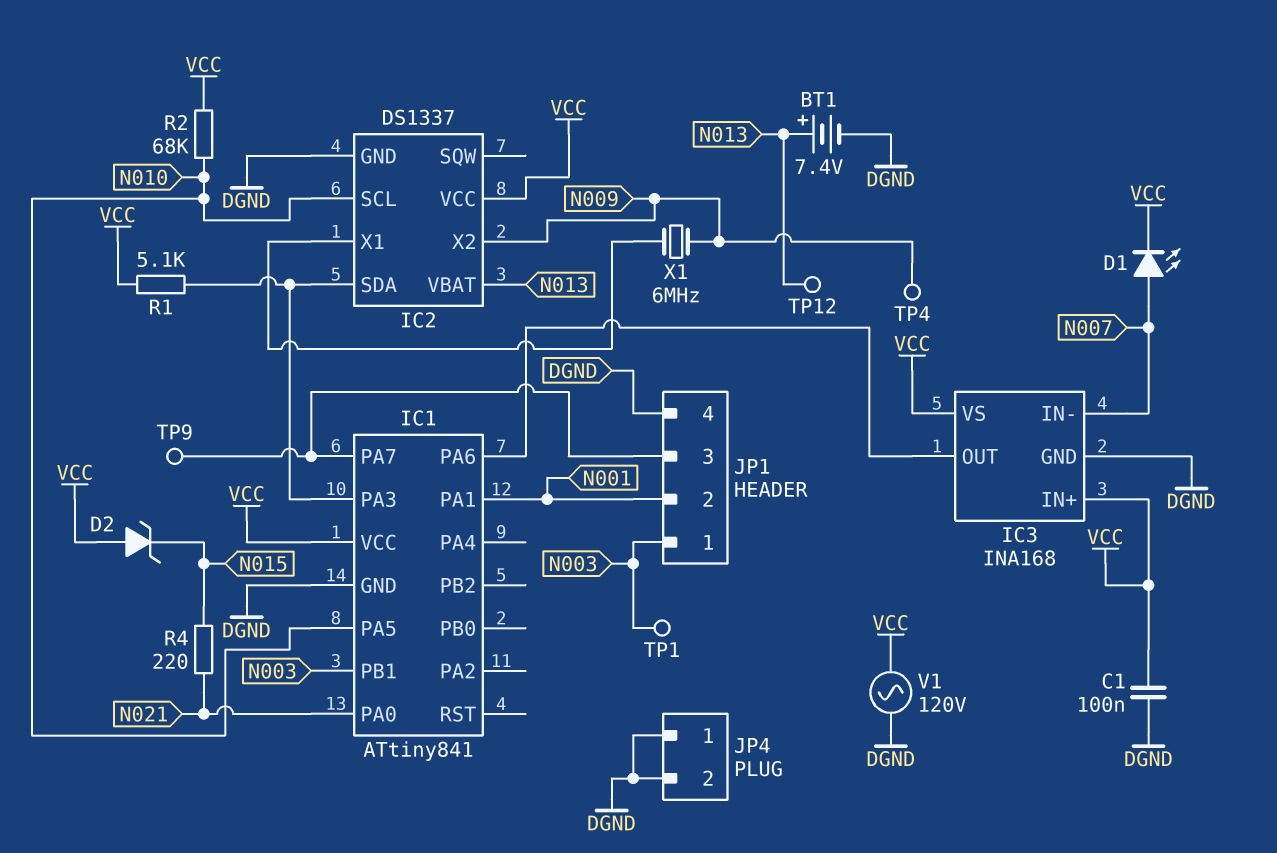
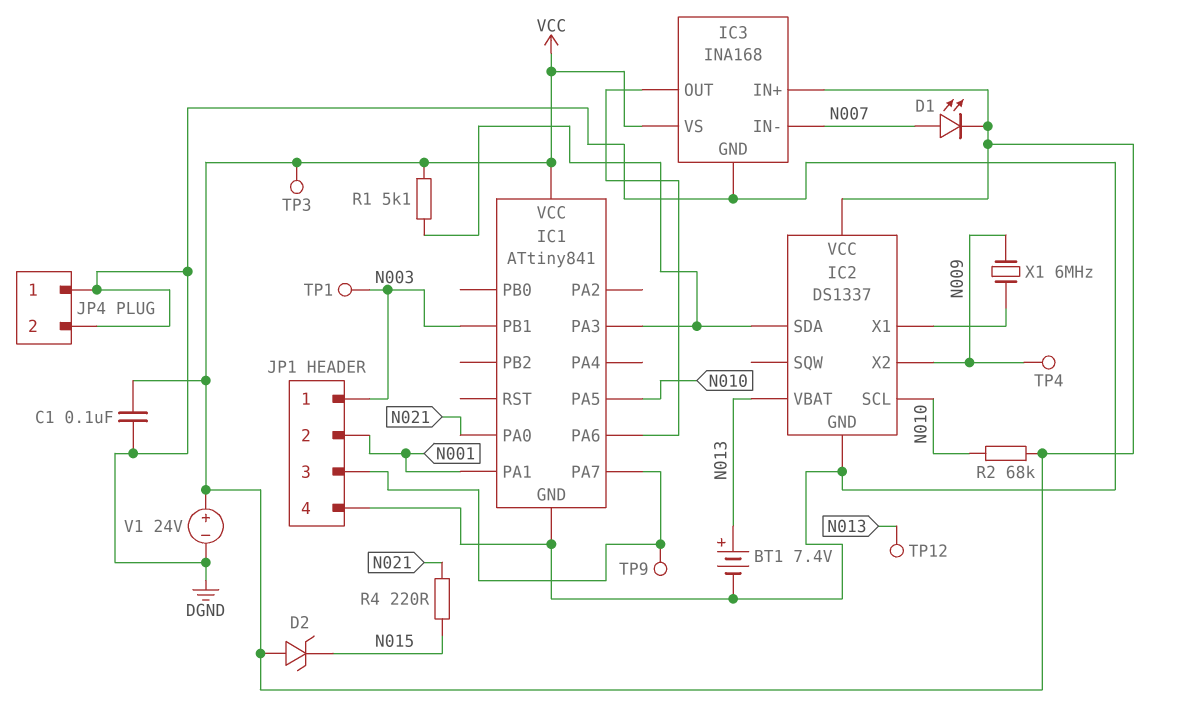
TP3: none -> test point (VCC)
V1: AC 120V (DGND, VCC) -> 24V (plus VCC, minus DGND)

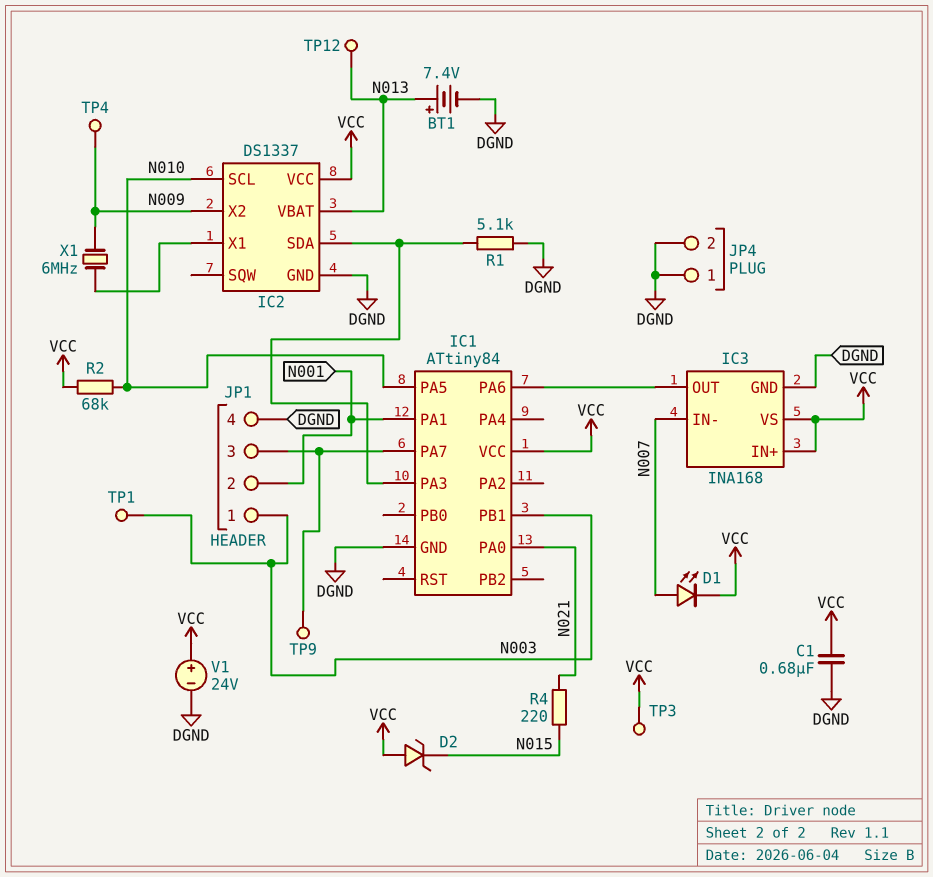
C1: 100nF (DGND, VCC) -> 680nF (DGND, VCC)
IC1: ATtiny841 -> ATtiny84
R1: 5.1k (IC1/PA3, VCC) -> 5.1k (DGND, IC1/PA3)

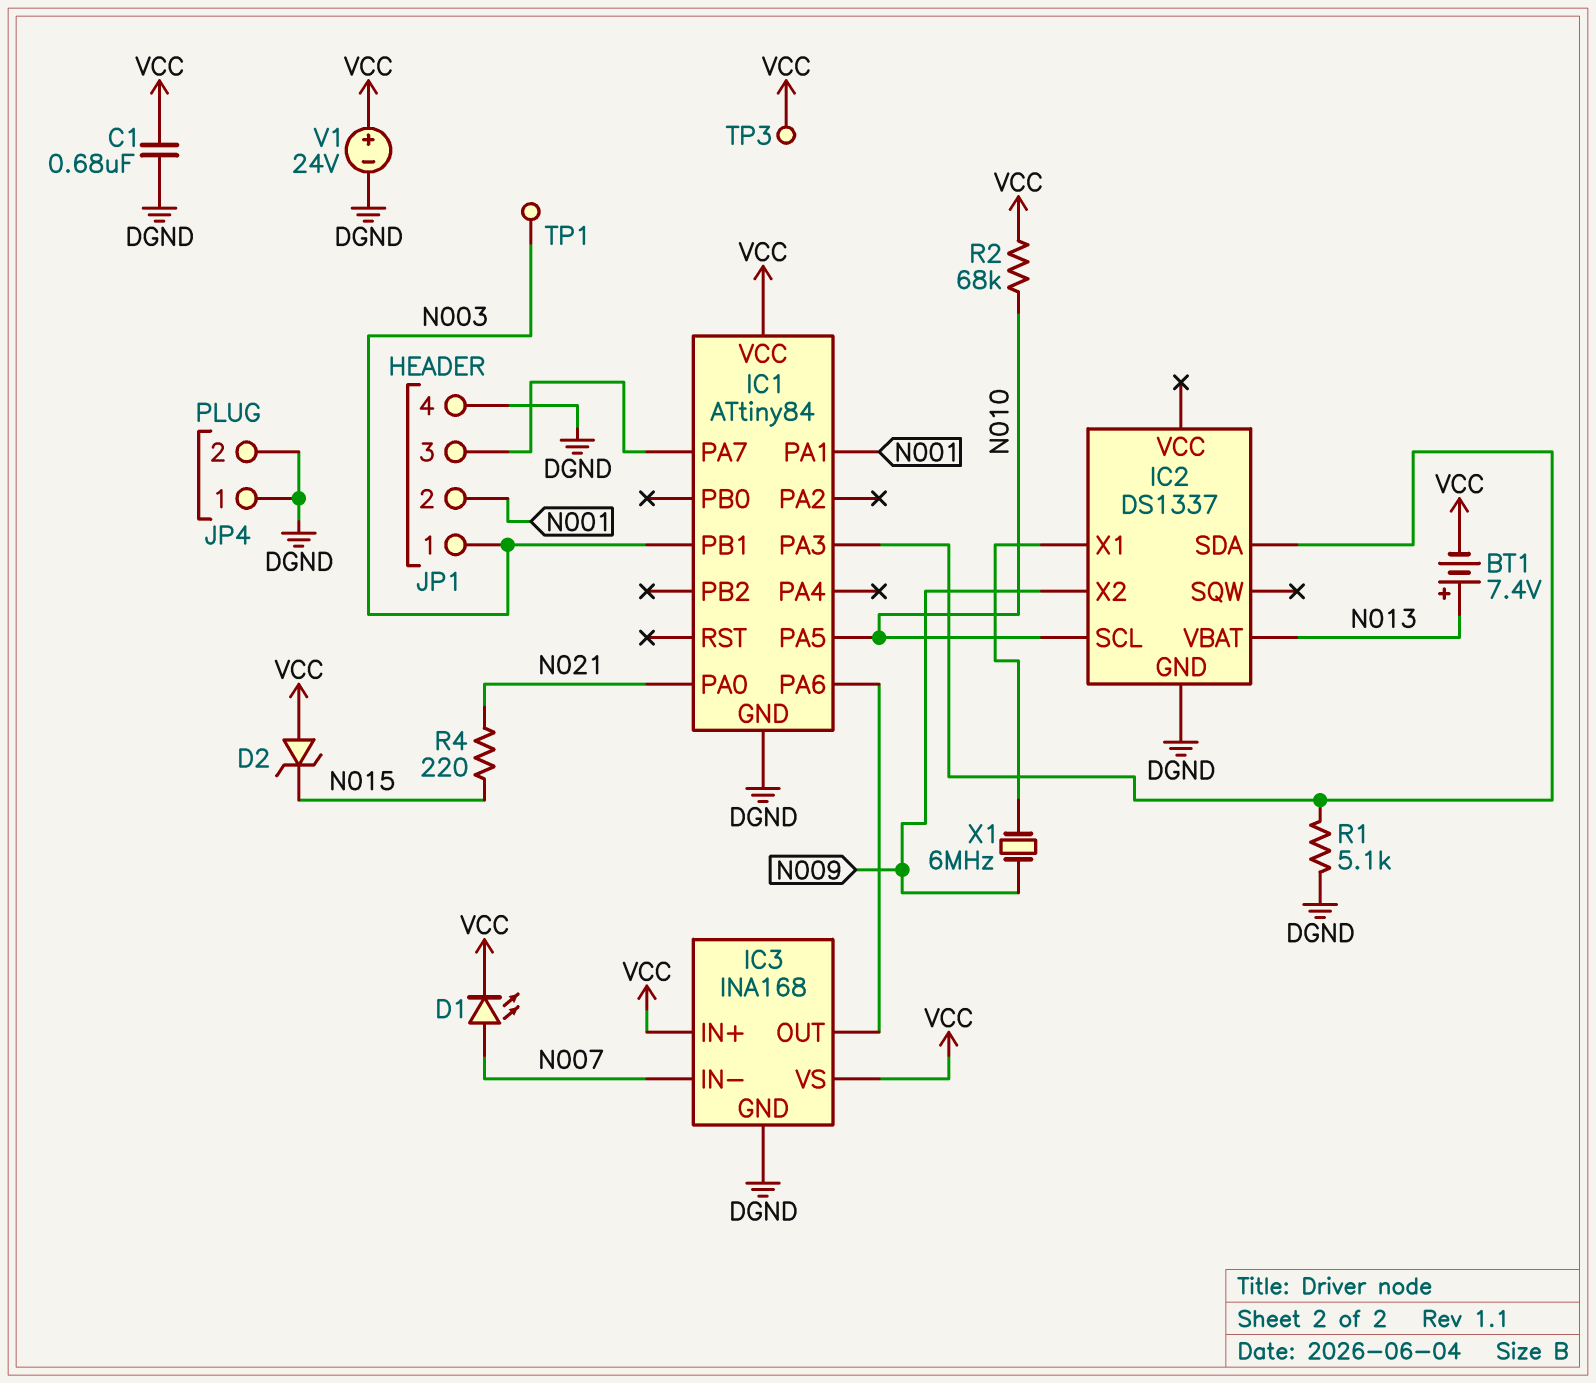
BT1: 7.4V (plus N013, minus DGND) -> 7.4V (plus N013, minus VCC)
IC2 pin VCC: VCC -> none
TP4: test point (N009) -> none
TP9: test point (IC1/PA7) -> none
TP12: test point (N013) -> none

